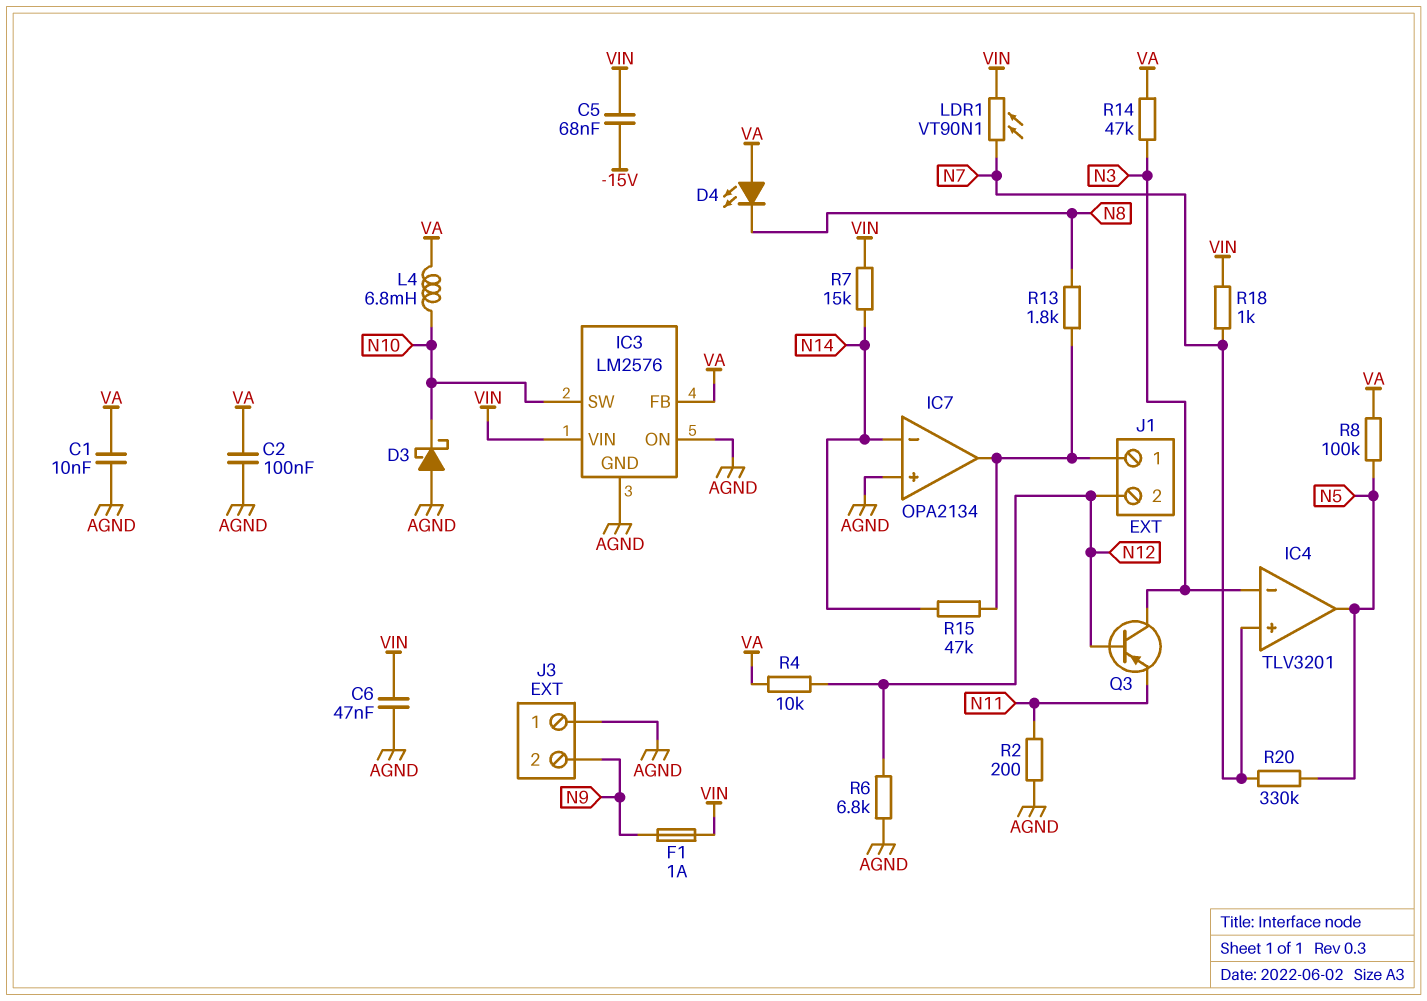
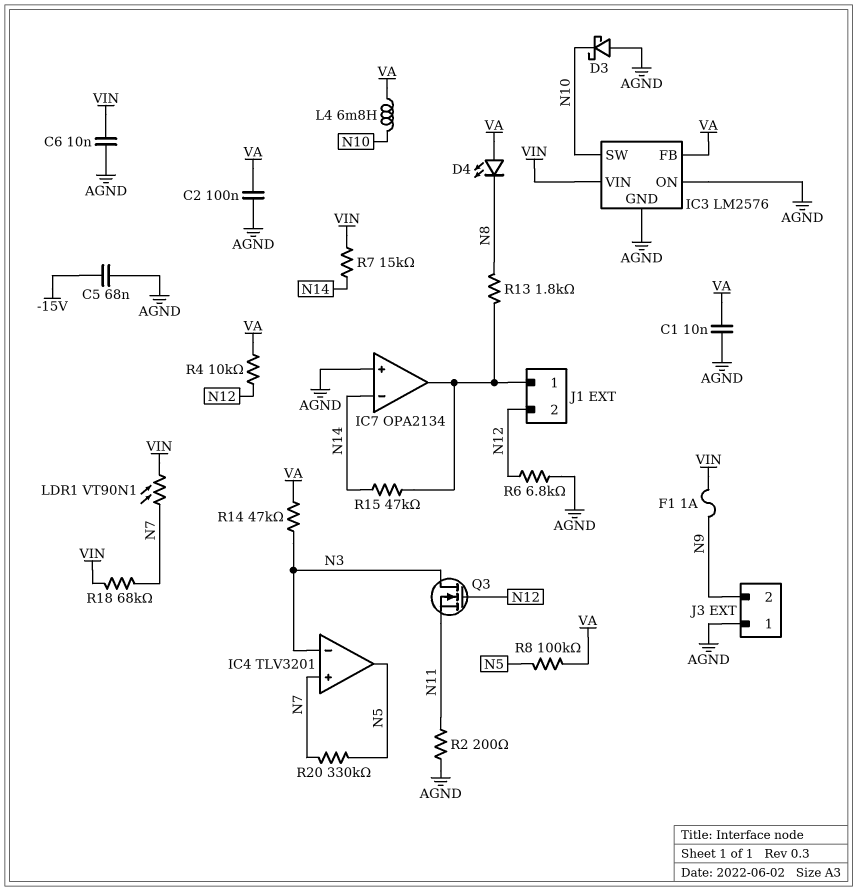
C5: 68nF (-15V, VIN) -> 68nF (-15V, AGND)
C6: 47nF (AGND, VIN) -> 10nF (AGND, VIN)
Q3: PNP (B N12, C N3, E N11) -> NMOS (G N12, D N3, S N11)
R18: 1k (N7, VIN) -> 68k (N7, VIN)

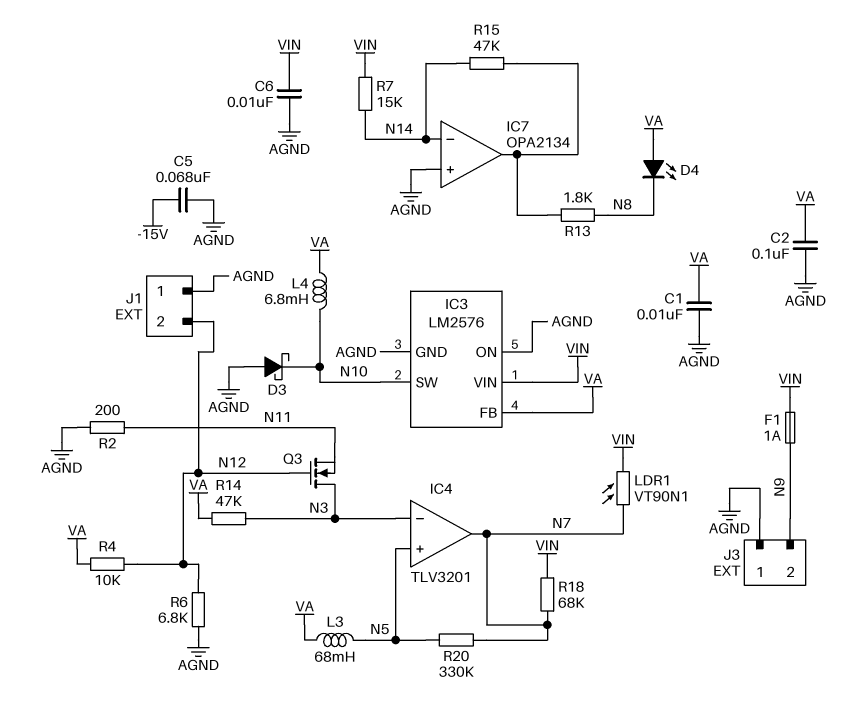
IC4 pin in+: N7 -> N5
IC4 pin out: N5 -> N7
J1 pin 1: IC7/out -> AGND
L3: none -> 68mH (N5, VA)
R8: 100k (N5, VA) -> none

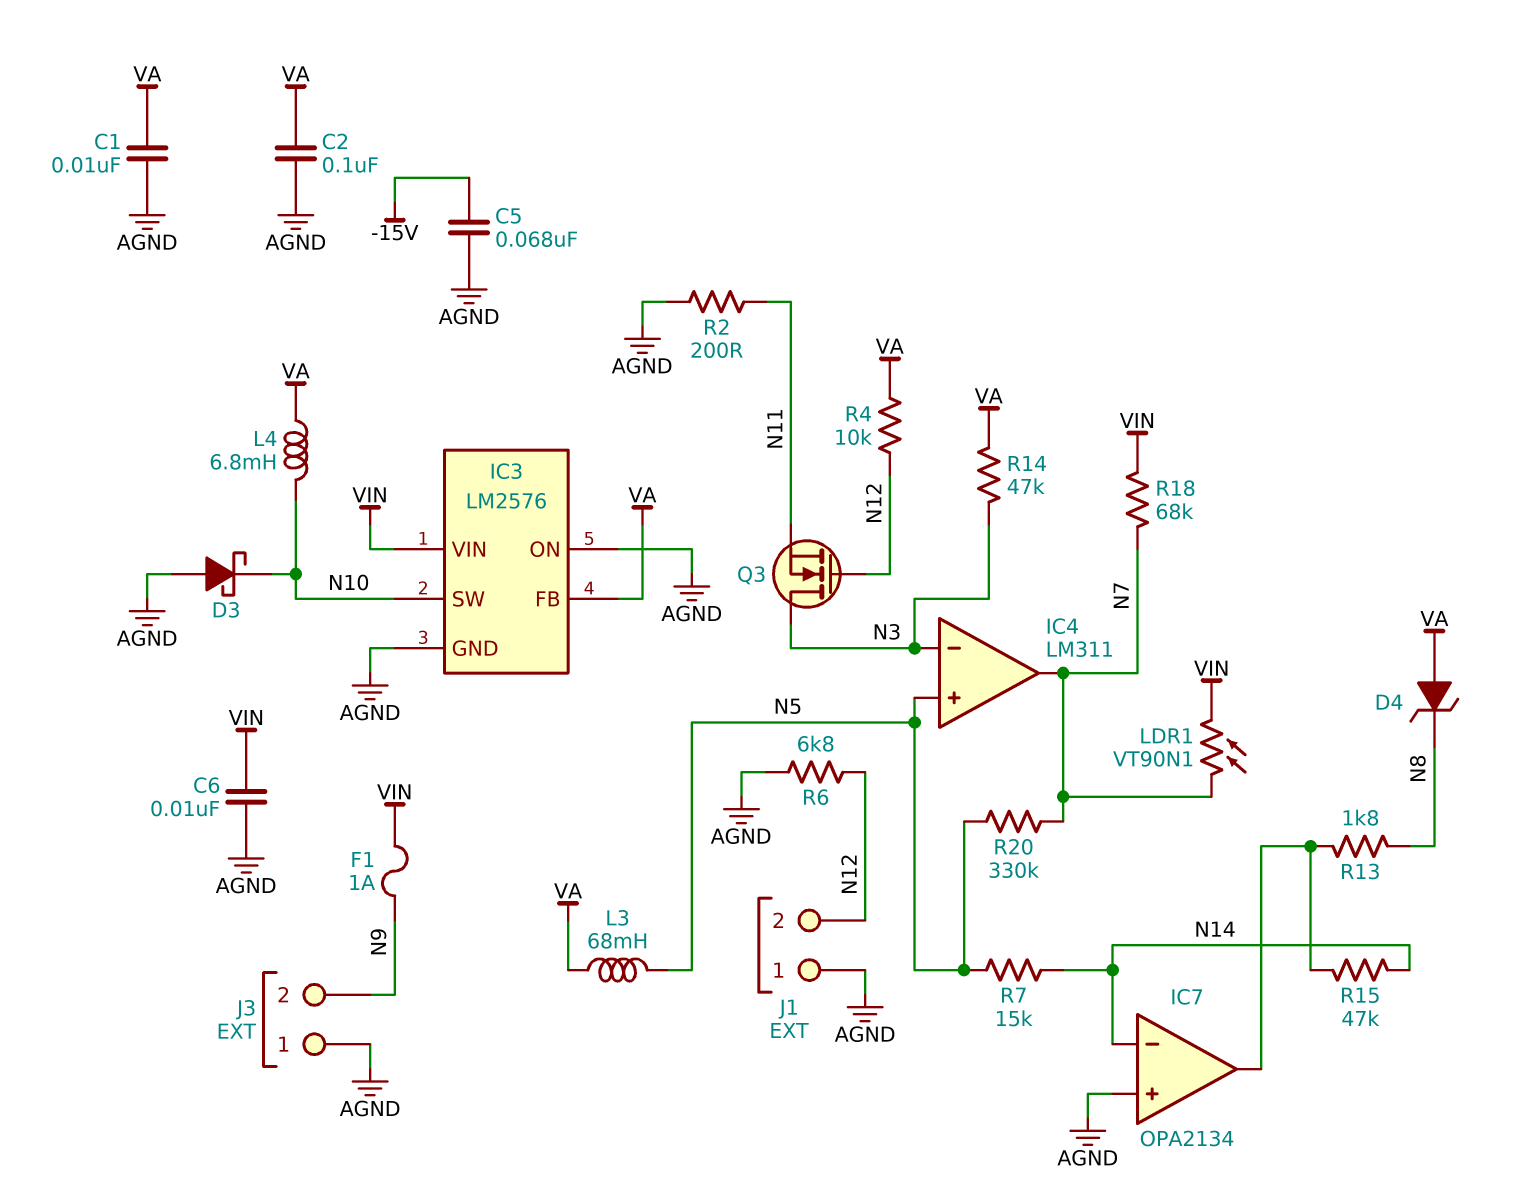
D4: LED (A VA, K N8) -> zener (A VA, K N8)
IC4: TLV3201 -> LM311
R7: 15k (N14, VIN) -> 15k (N5, N14)

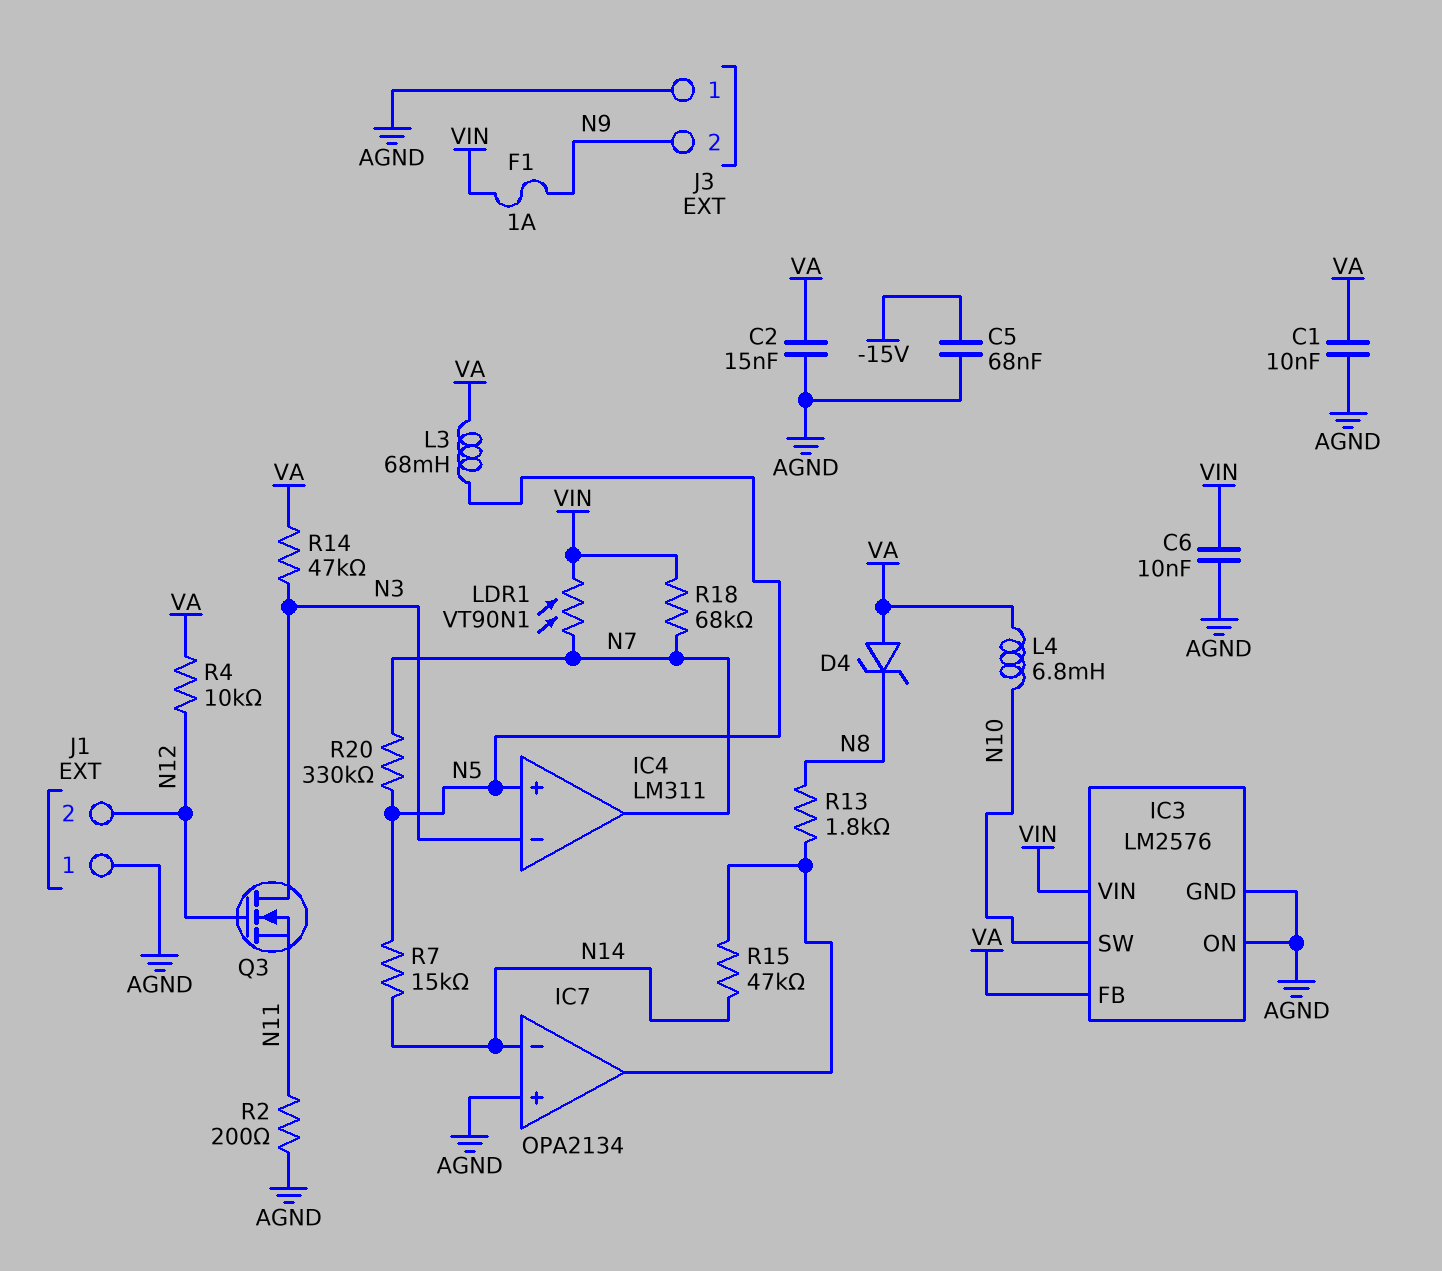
C2: 100nF (AGND, VA) -> 15nF (AGND, VA)
D3: schottky (A AGND, K N10) -> none
R6: 6.8k (AGND, N12) -> none

